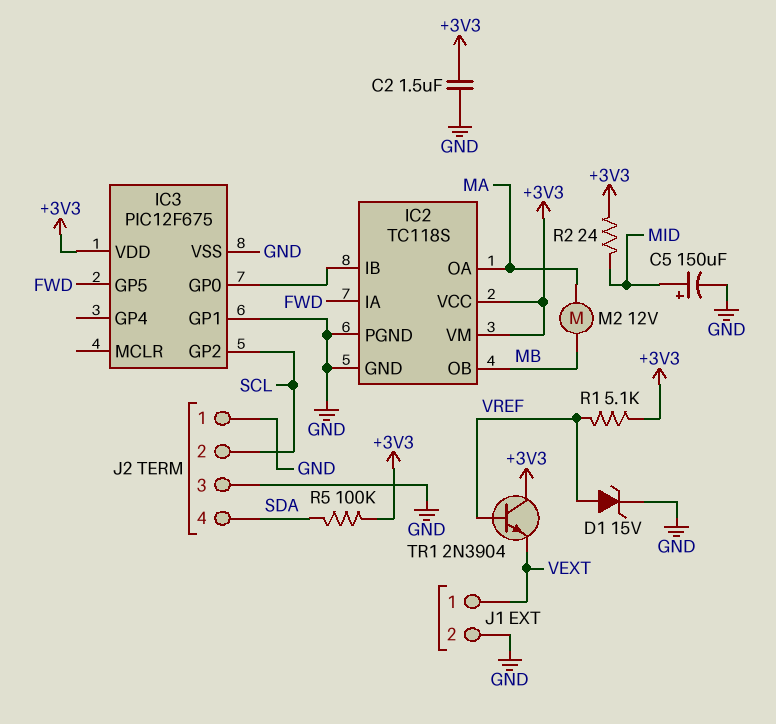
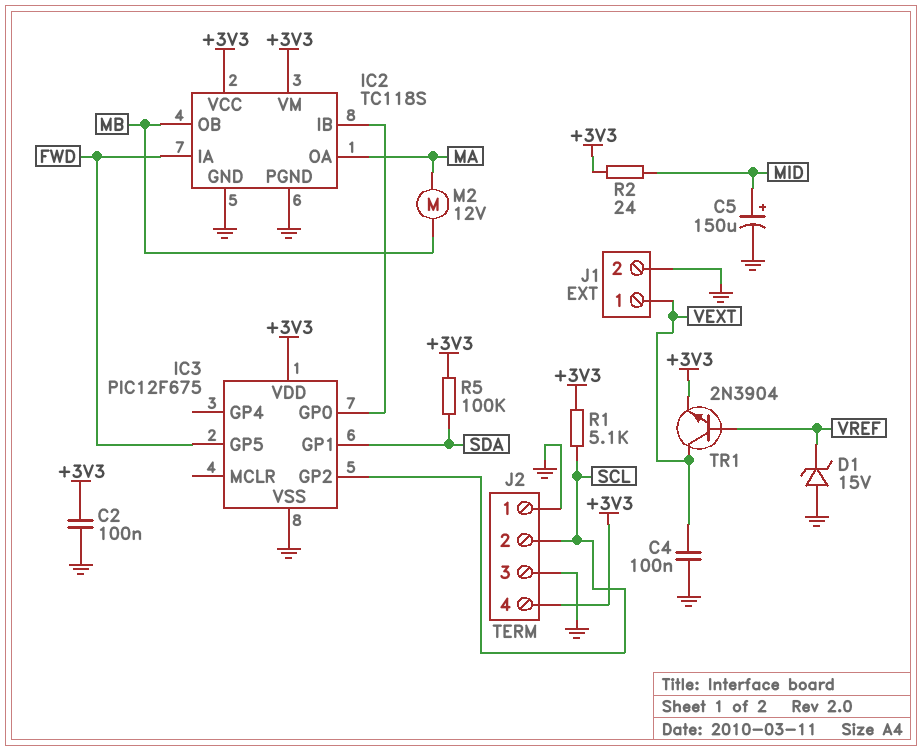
C2: 1.5uF (+3V3, GND) -> 100nF (+3V3, GND)
C4: none -> 100nF (GND, VEXT)
D1: zener 15V (A VREF, K GND) -> zener 15V (A GND, K VREF)
IC3 pin GP1: GND -> SDA
J2 pin 4: SDA -> +3V3
R1: 5.1k (+3V3, VREF) -> 5.1k (+3V3, SCL)
TR1: NPN 2N3904 (B VREF, C +3V3, E VEXT) -> NPN 2N3904 (B VREF, C VEXT, E +3V3)

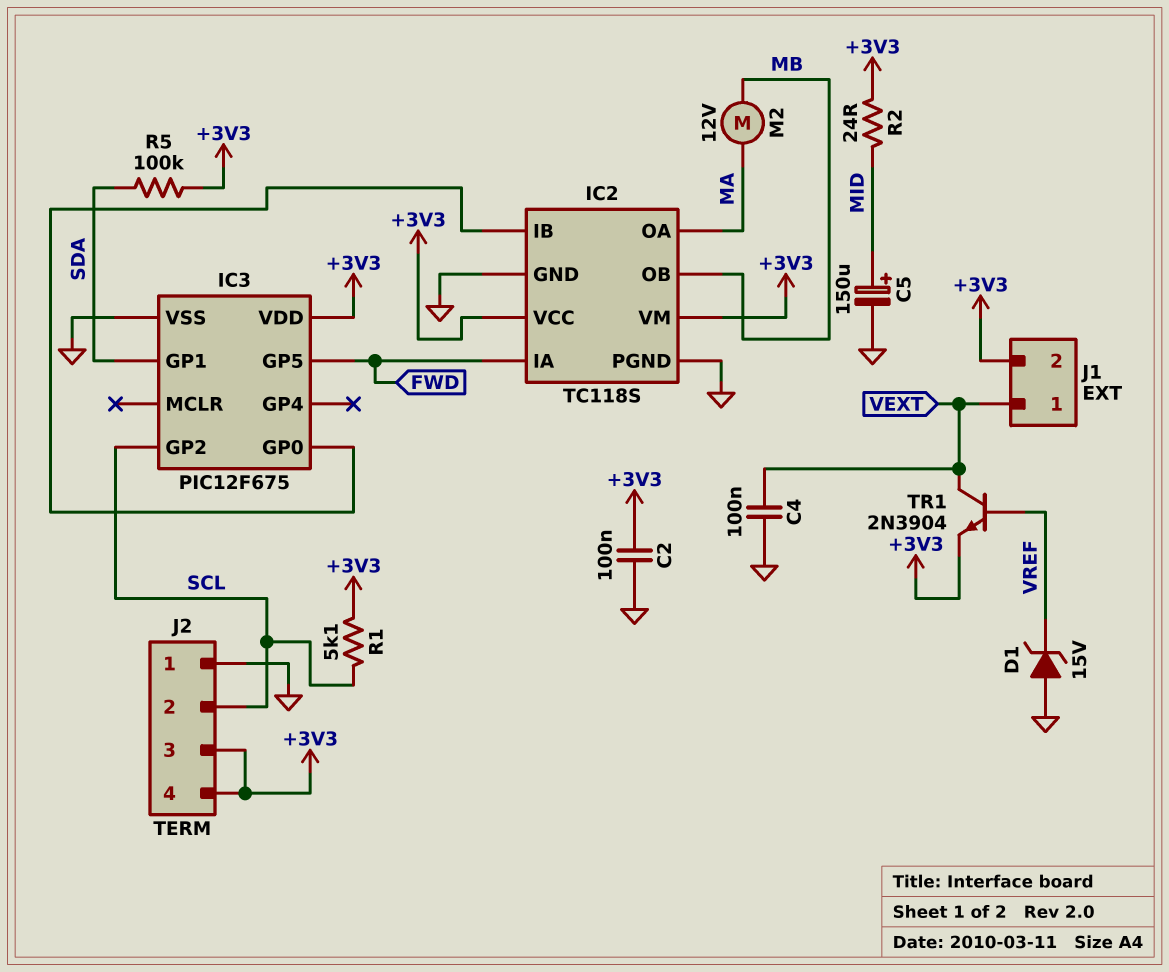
J1 pin 2: GND -> +3V3
J2 pin 3: GND -> +3V3

